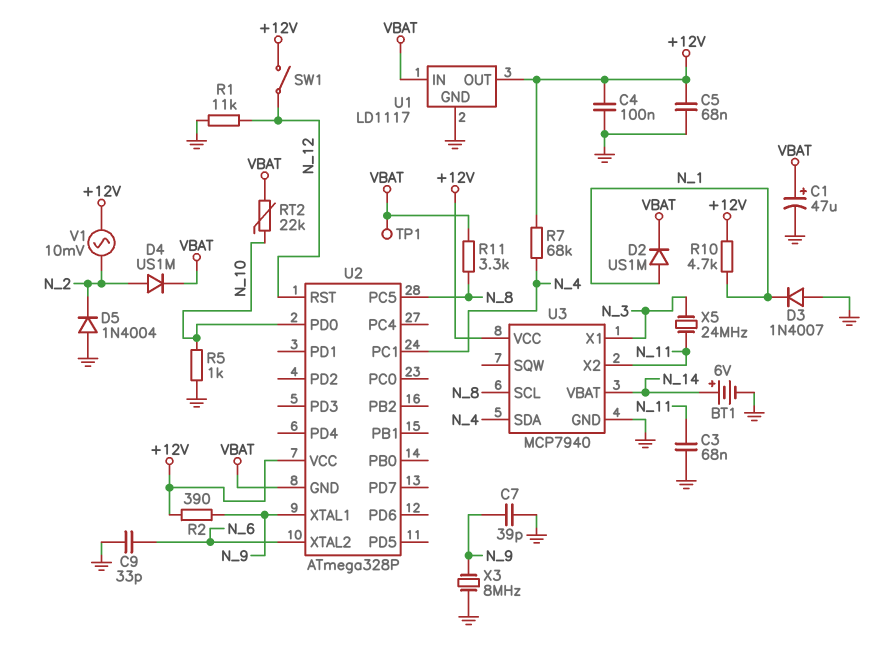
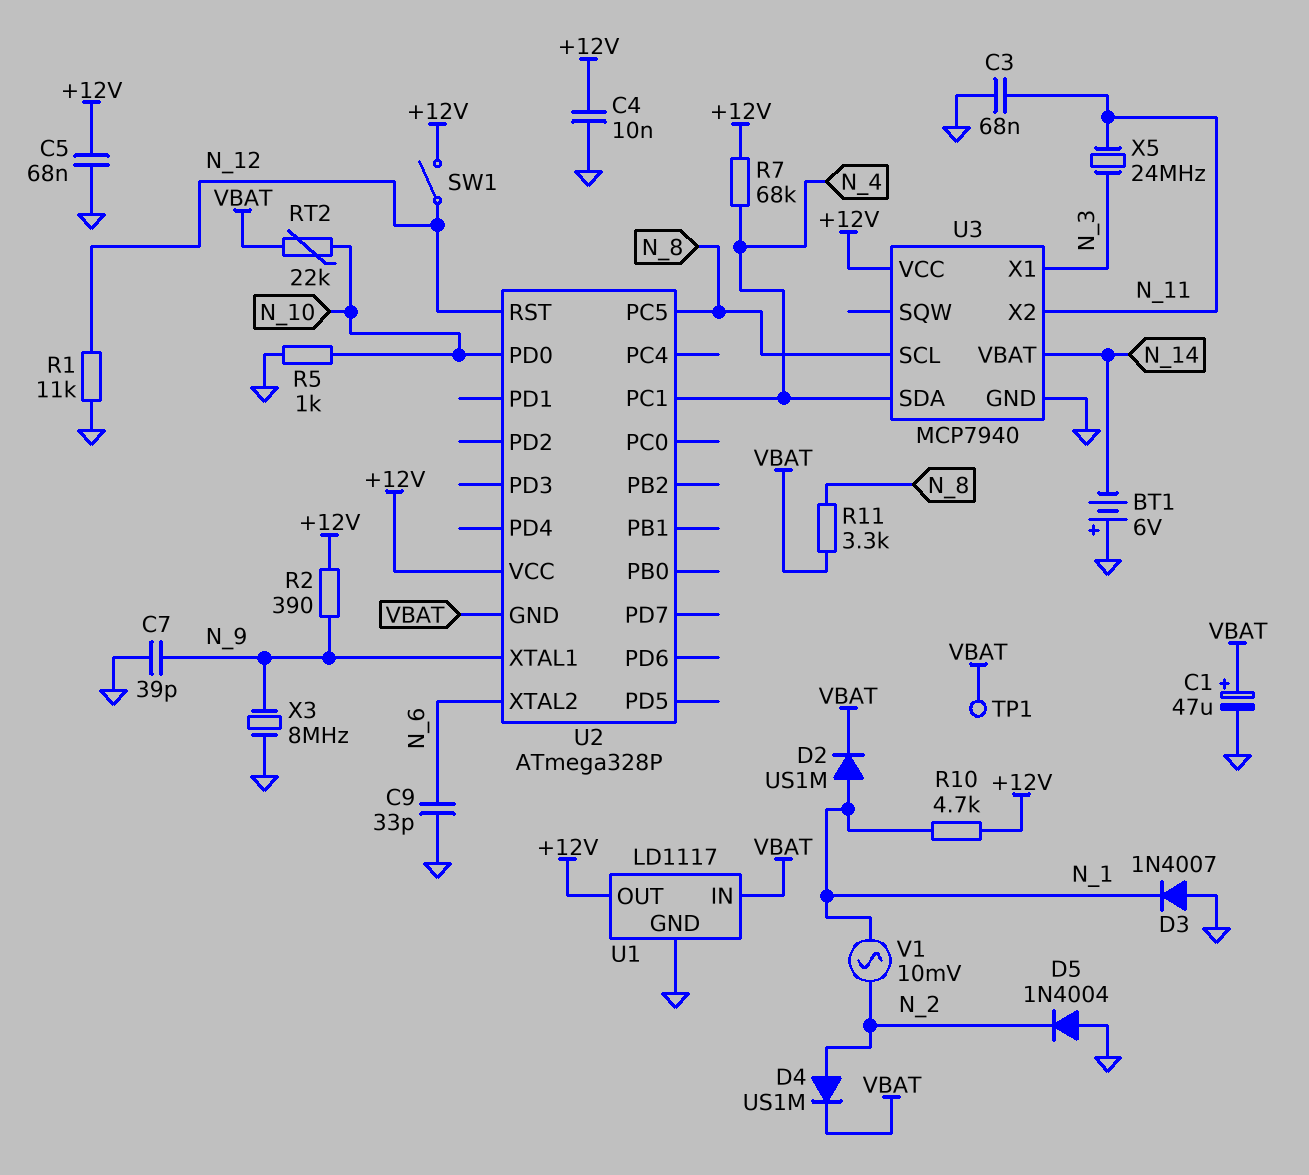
BT1: 6V (plus N_14, minus GND) -> 6V (plus GND, minus N_14)
C4: 100nF (+12V, GND) -> 10nF (+12V, GND)
V1: AC 10mV (+12V, N_2) -> AC 10mV (N_1, N_2)

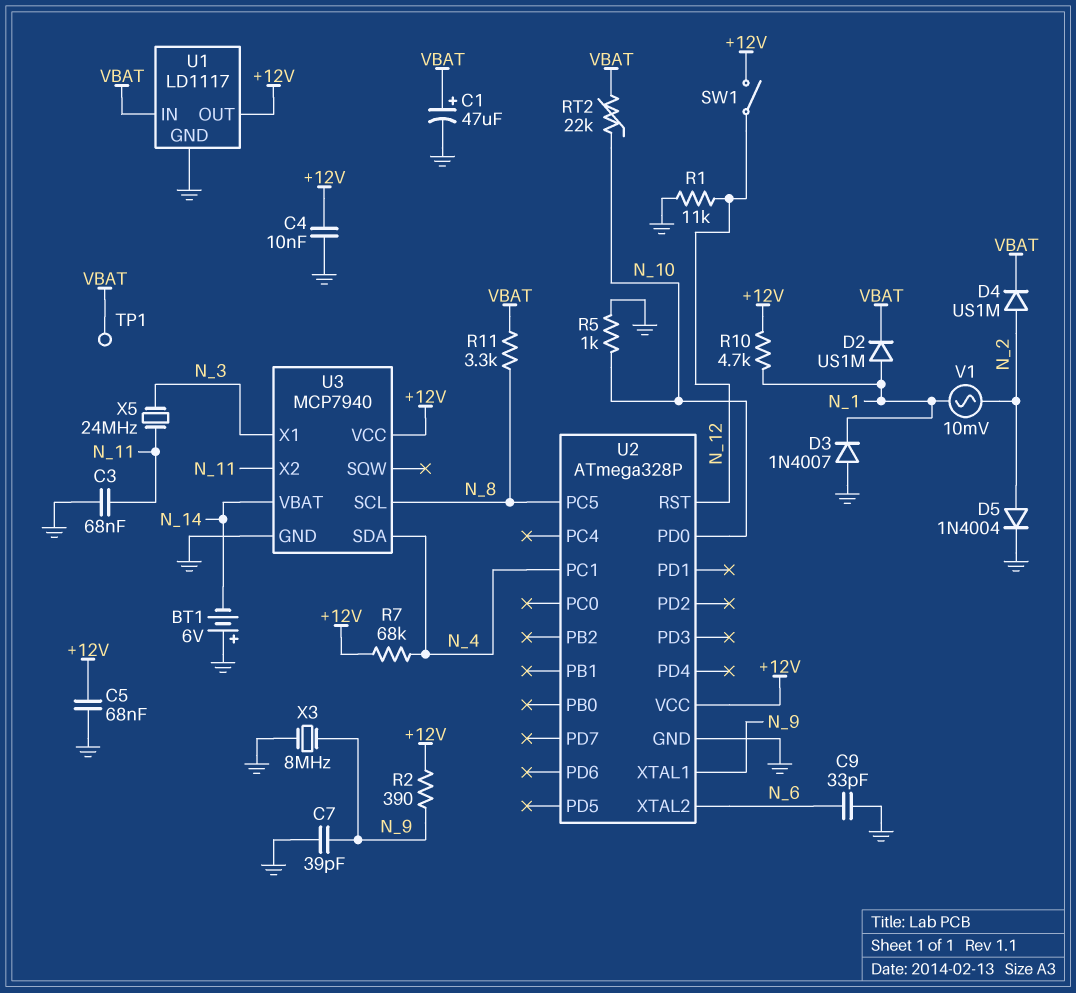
D5: diode 1N4004 (A GND, K N_2) -> diode 1N4004 (A N_2, K GND)
U2 pin GND: VBAT -> GND

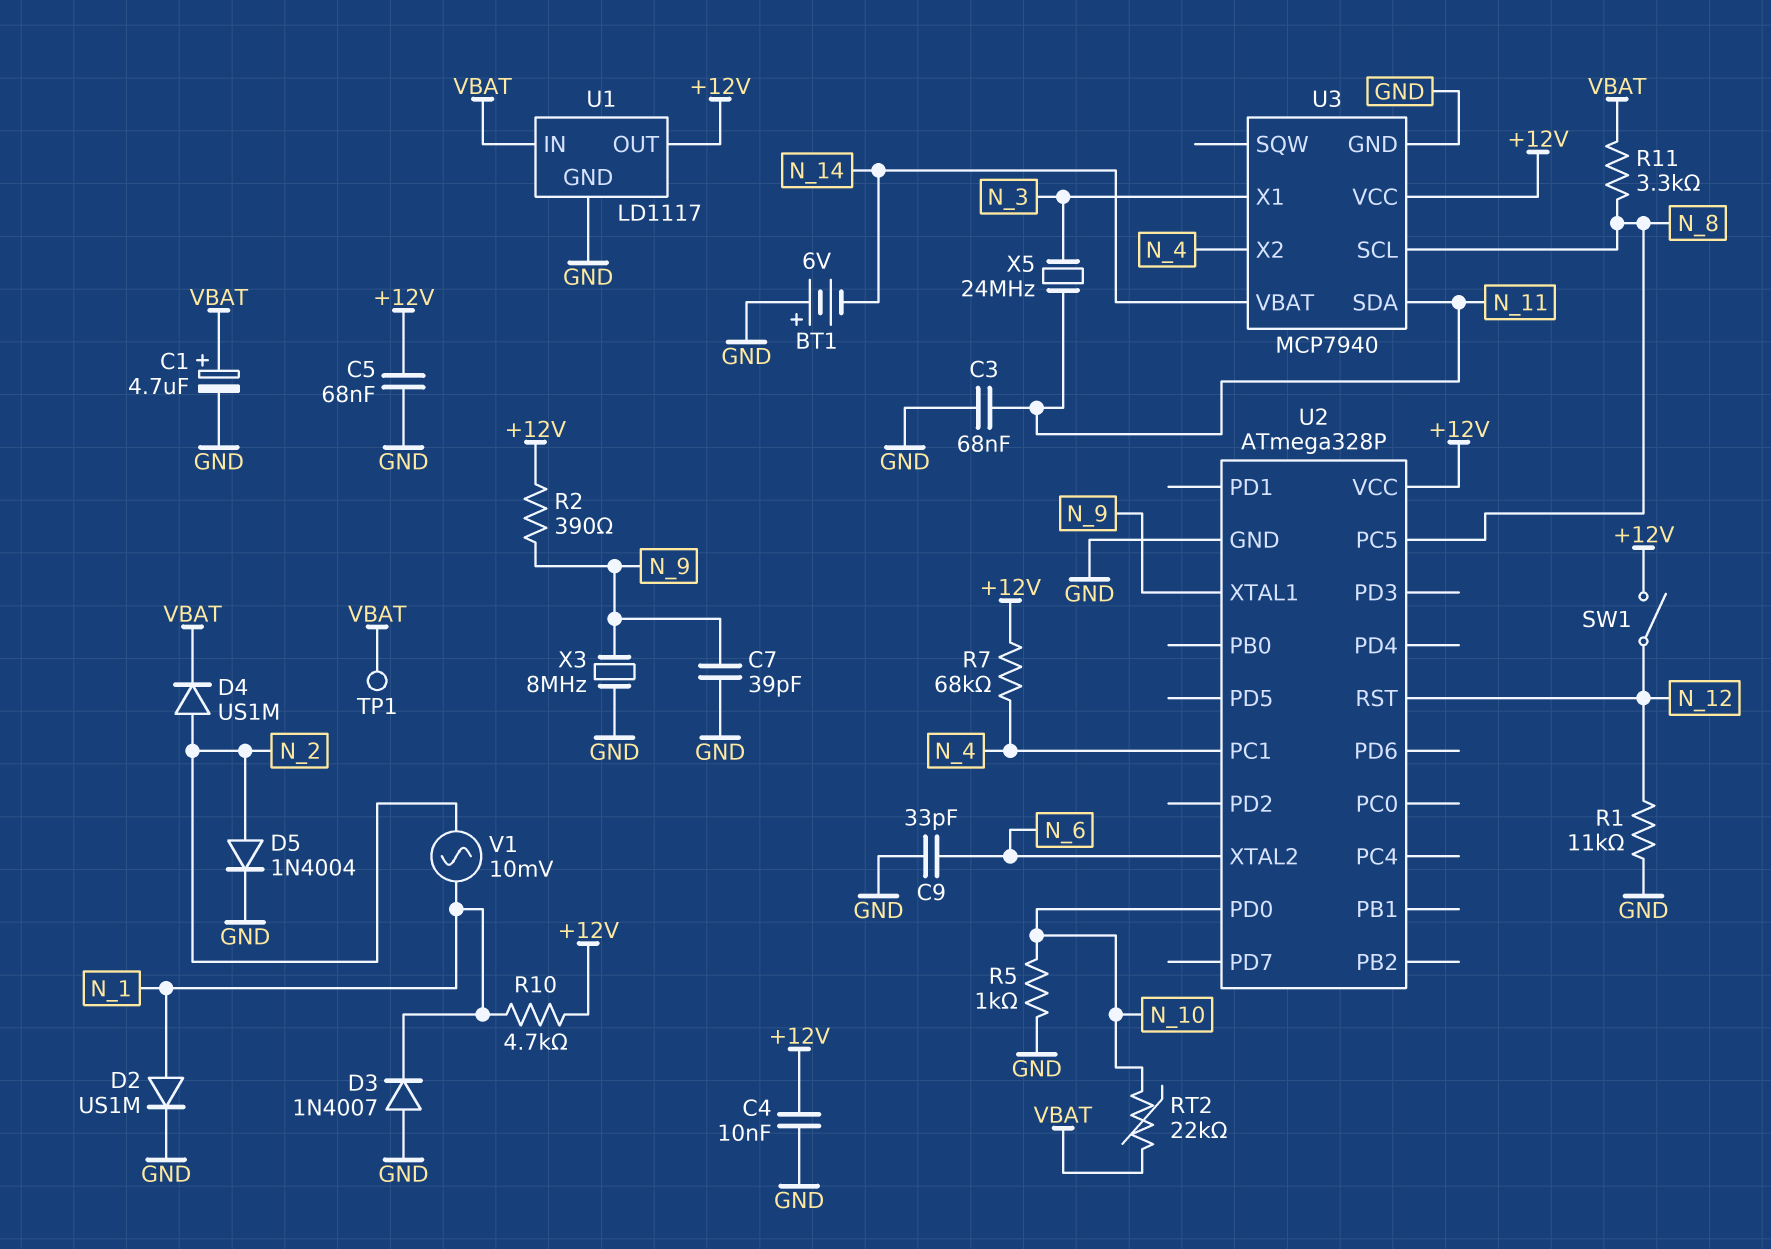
C1: 47uF (plus VBAT, minus GND) -> 4.7uF (plus VBAT, minus GND)
D2: diode US1M (A N_1, K VBAT) -> diode US1M (A N_1, K GND)
U3 pin SDA: N_4 -> N_11
U3 pin X2: N_11 -> N_4

